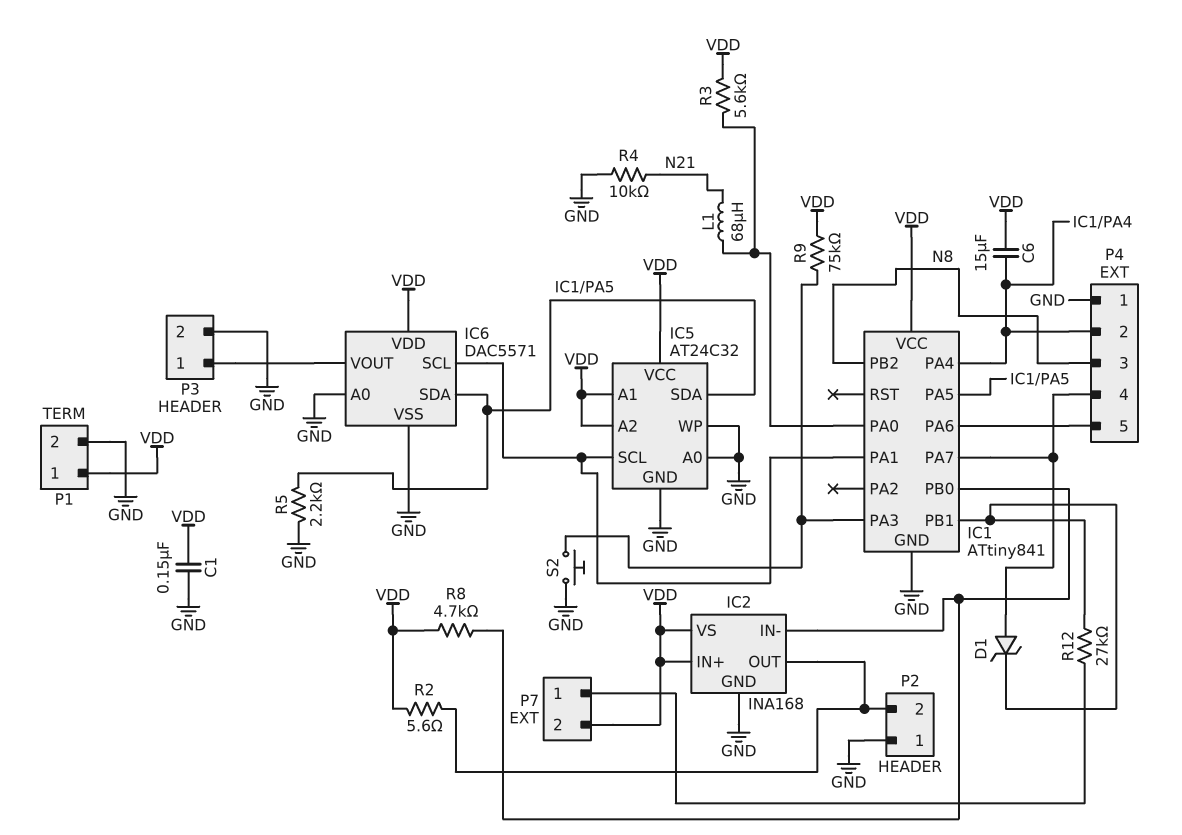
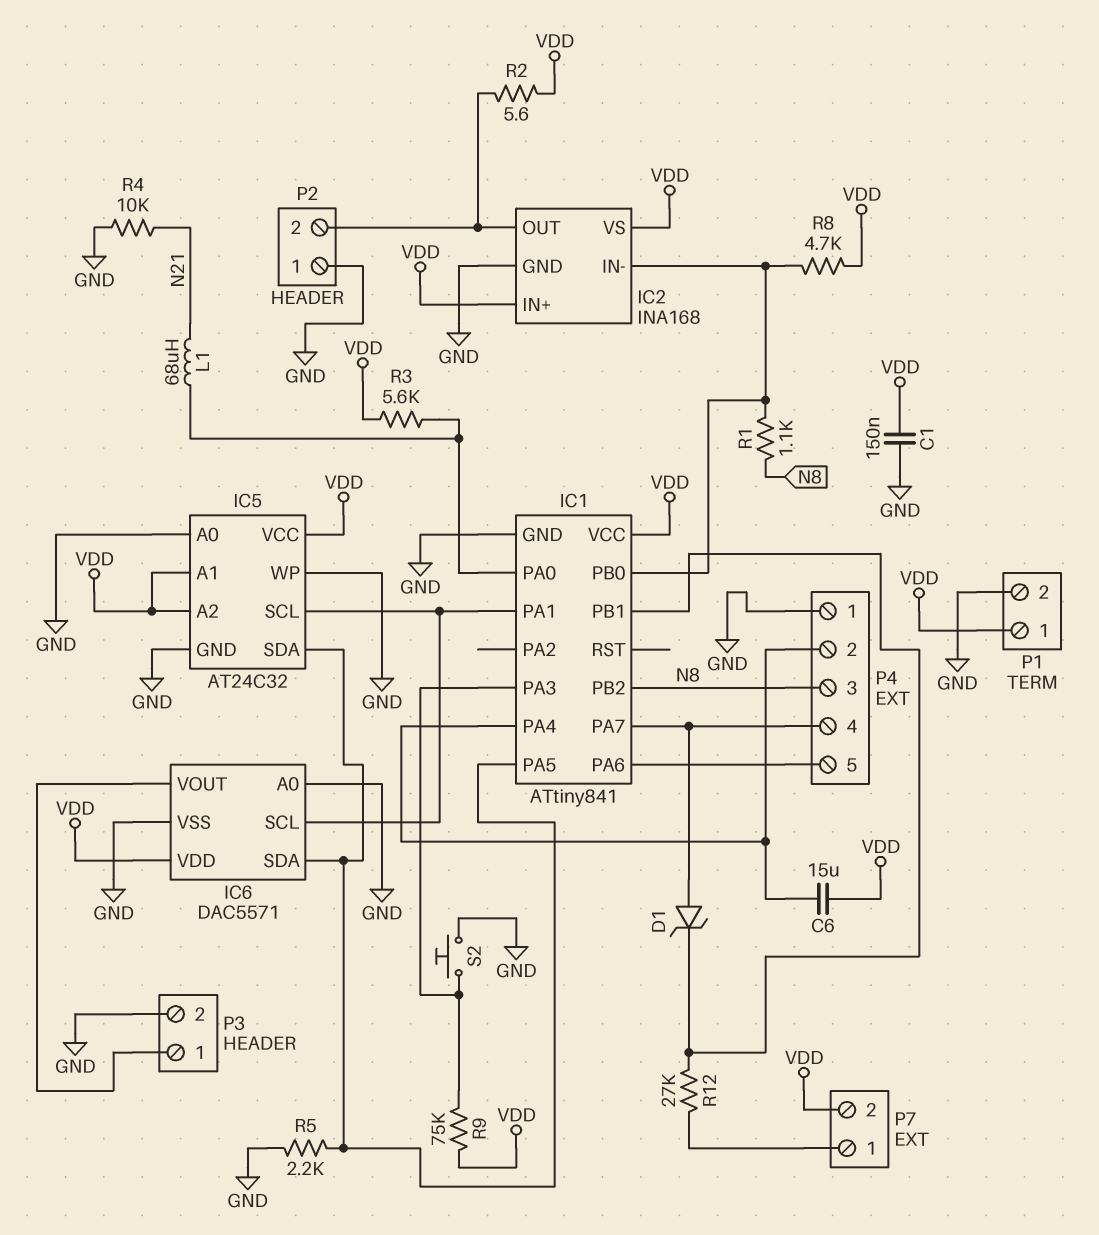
R1: none -> 1.1k (IC1/PB0, N8)

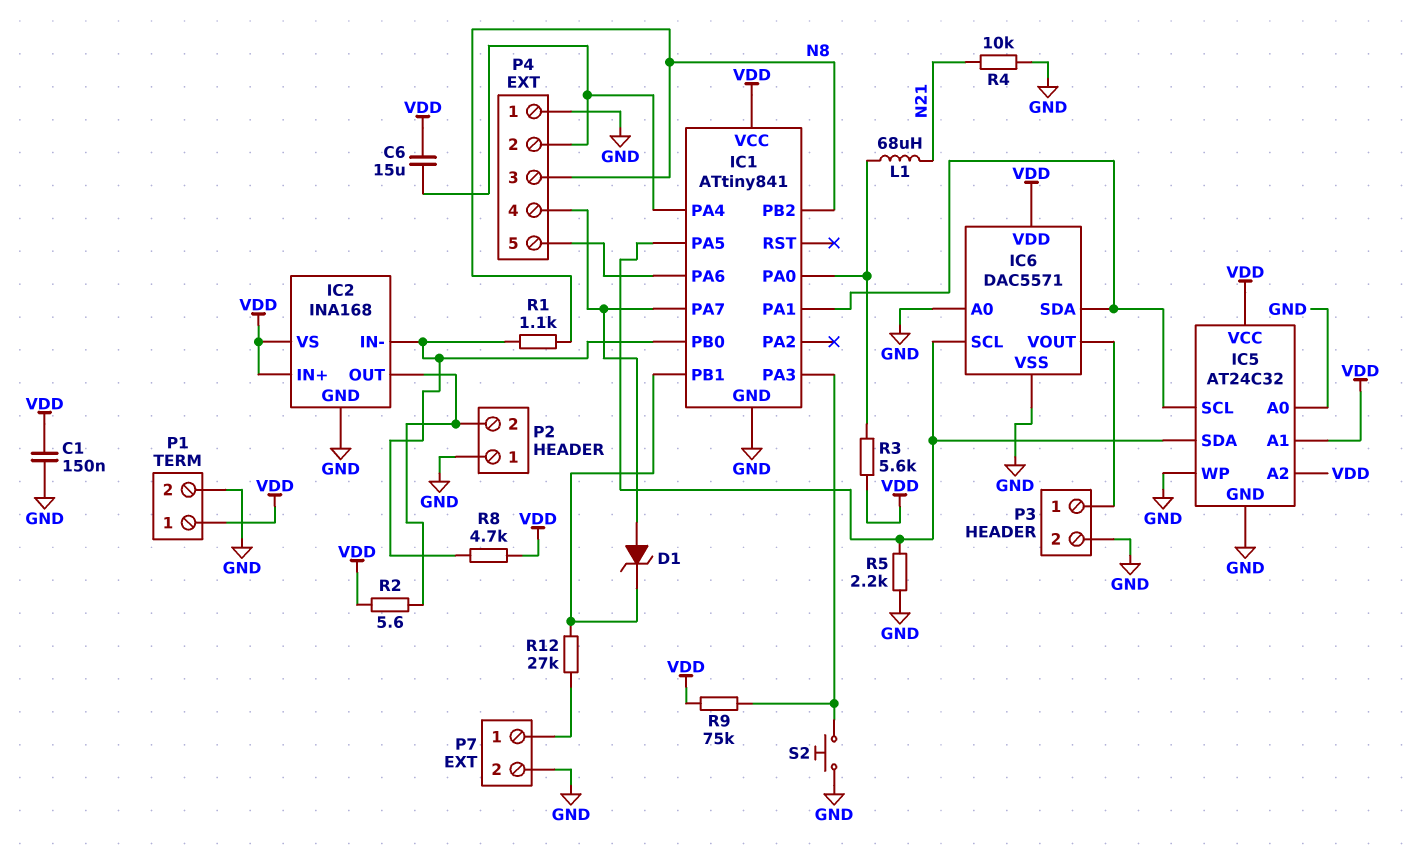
IC6 pin SCL: IC1/PA1 -> IC1/PA5
IC6 pin SDA: IC1/PA5 -> IC1/PA1
P7 pin 2: VDD -> GND

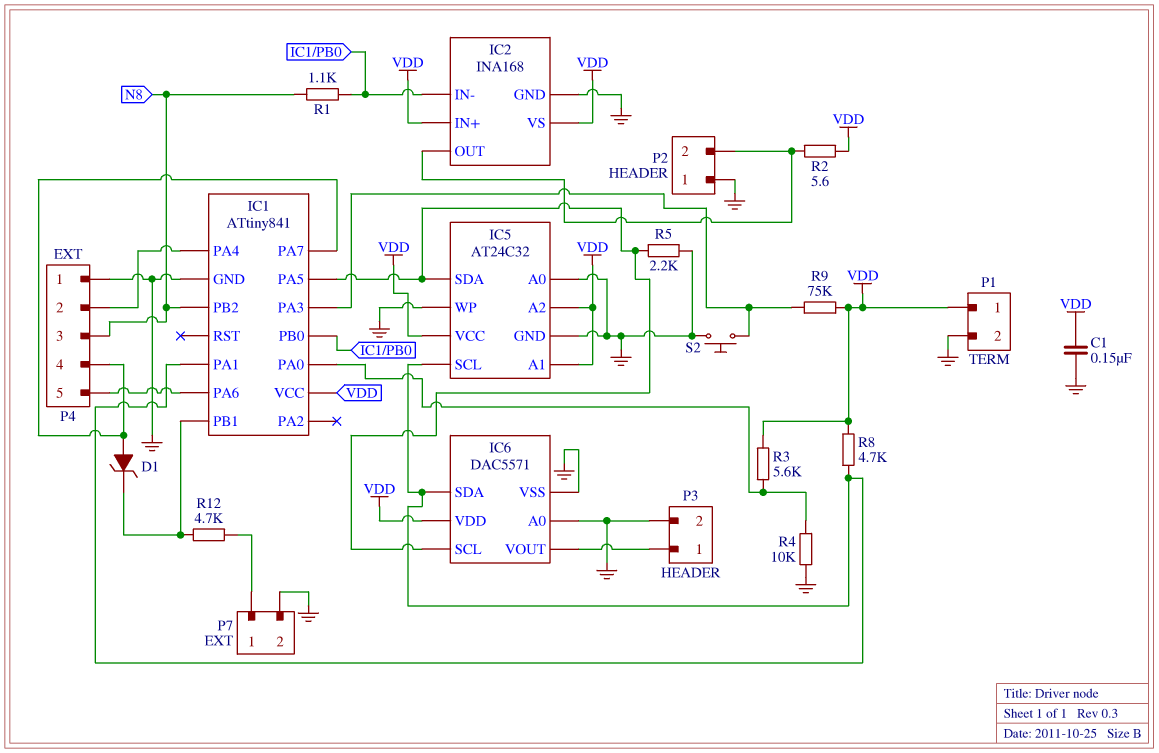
C6: 15uF (IC1/PA4, VDD) -> none
L1: 68uH (IC1/PA0, N21) -> none
R4: 10k (GND, N21) -> 10k (GND, IC1/PA0)
R8: 4.7k (IC1/PB0, VDD) -> 4.7k (IC1/PA1, VDD)
R12: 27k (IC1/PB1, P7/1) -> 4.7k (IC1/PB1, P7/1)

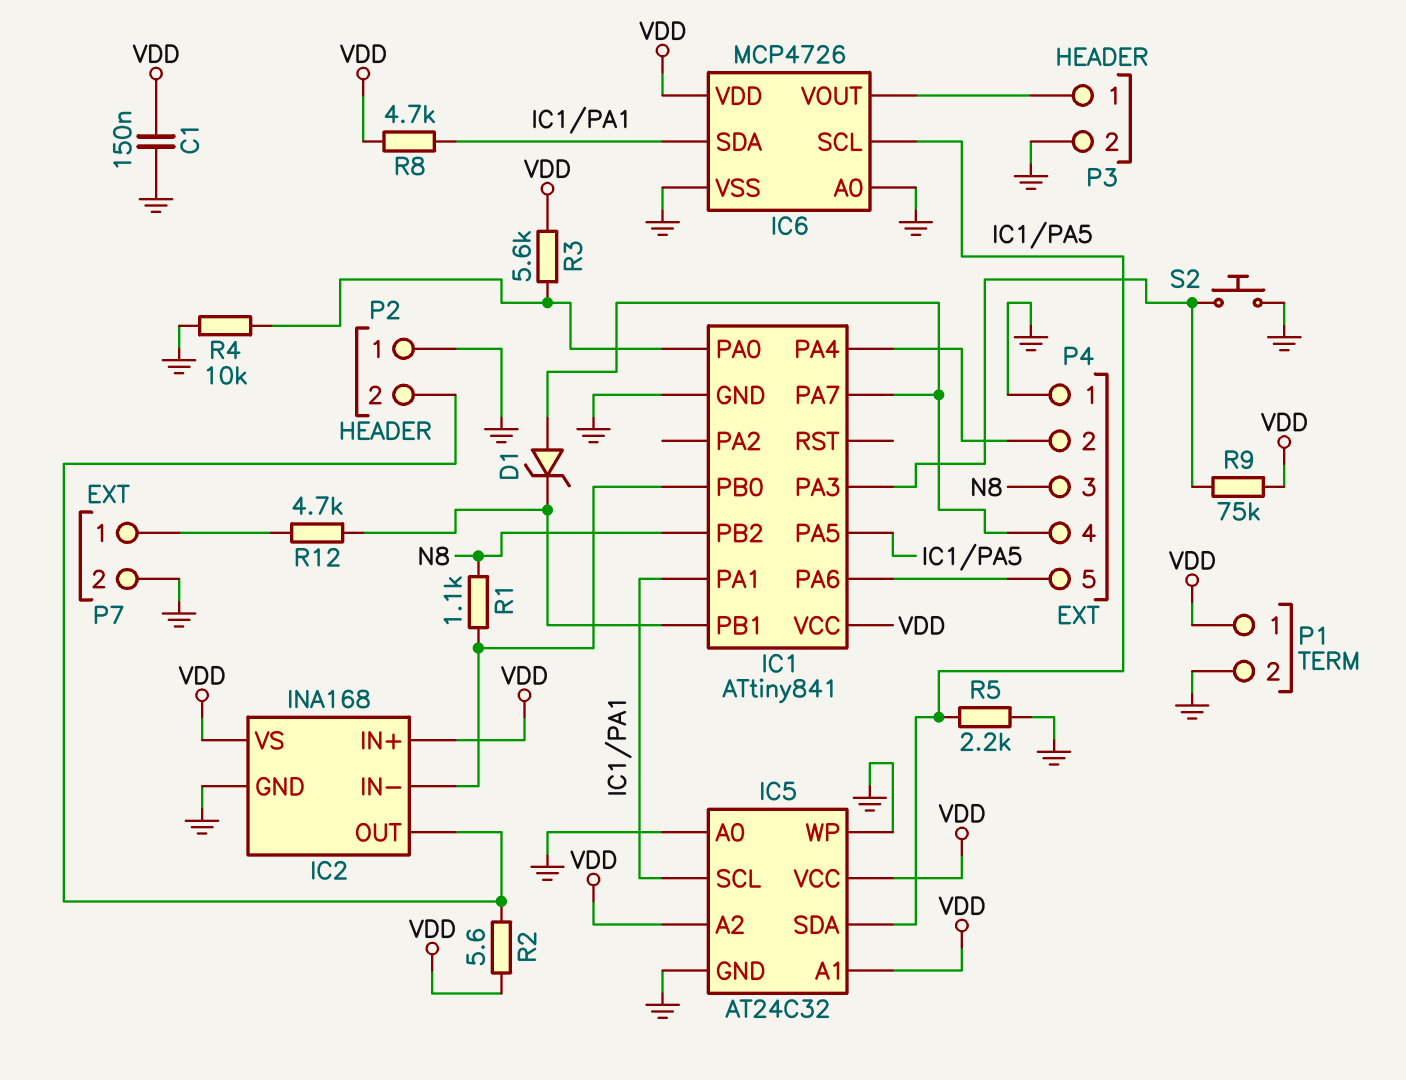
IC6: DAC5571 -> MCP4726

